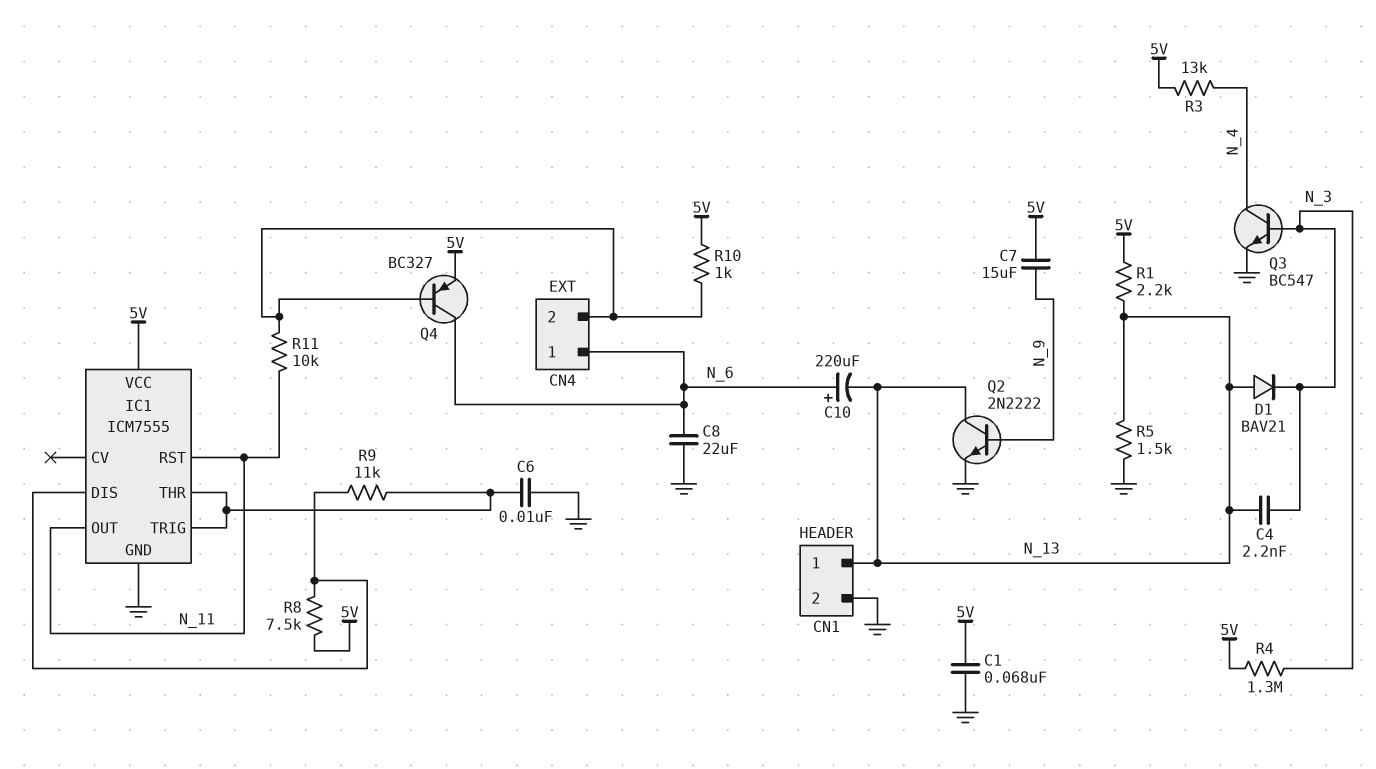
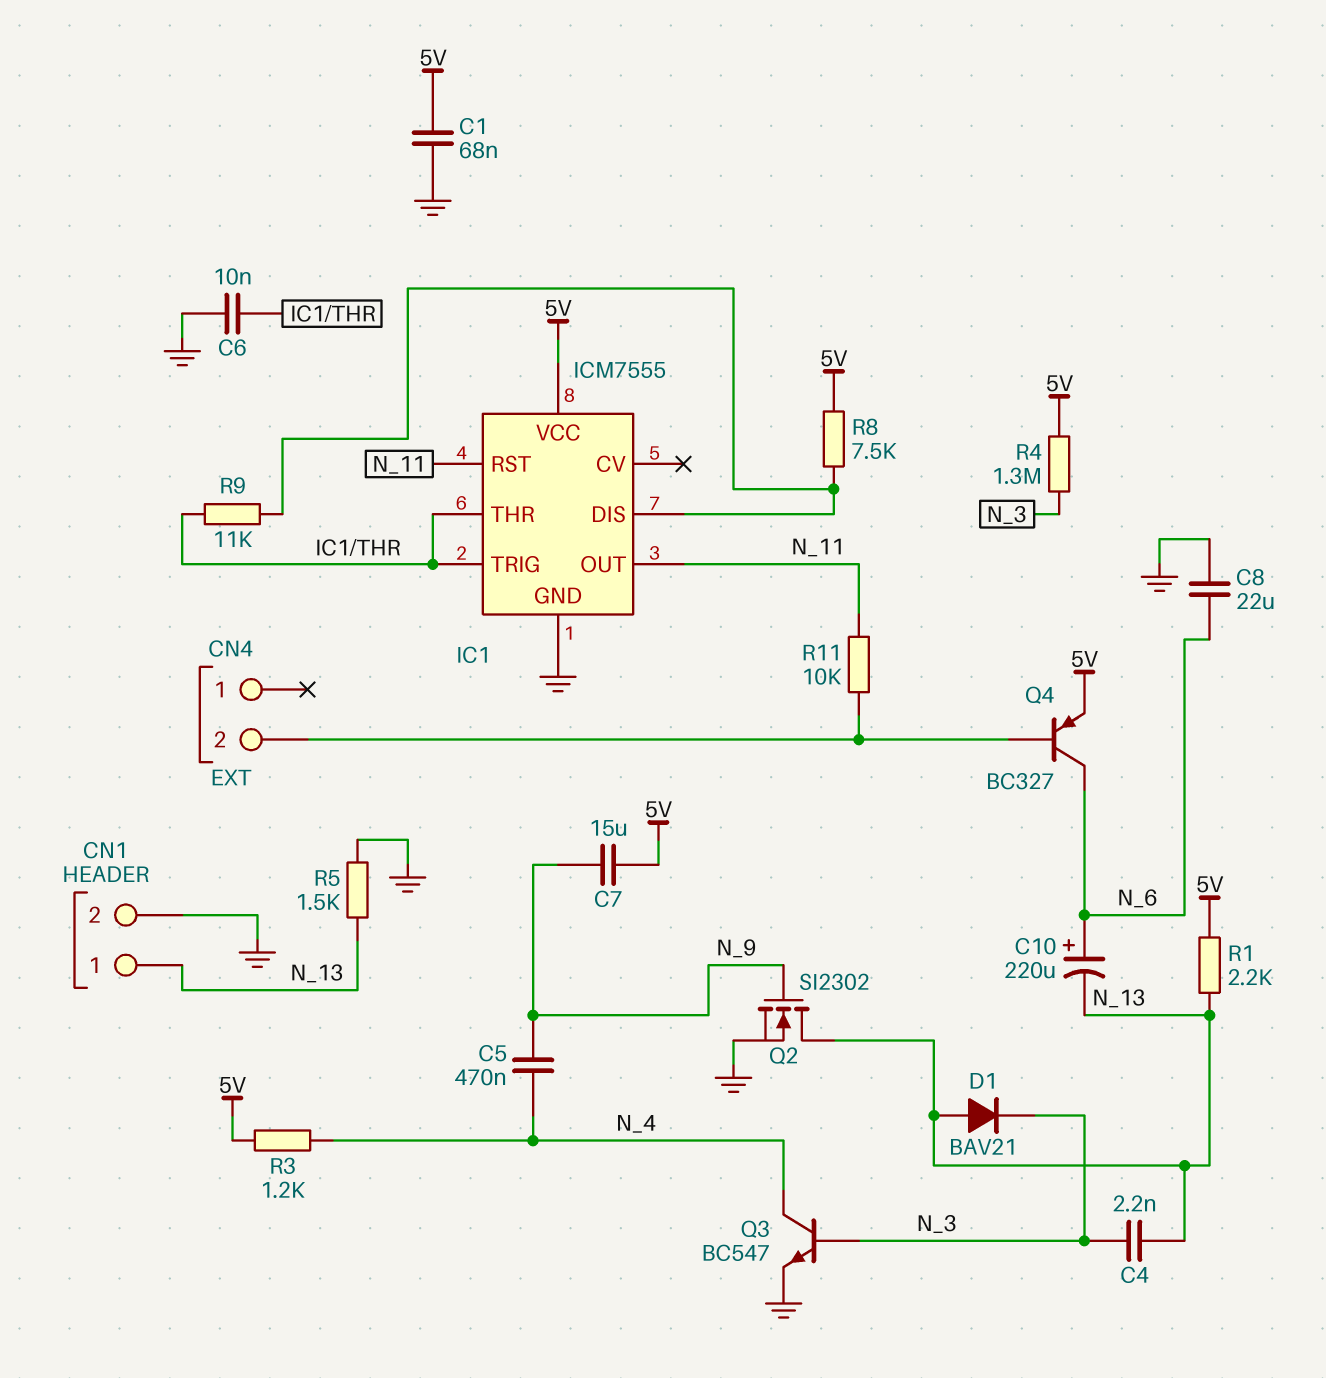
C5: none -> 470nF (N_4, N_9)
CN4 pin 1: N_6 -> none
Q2: NPN 2N2222 (B N_9, C N_13, E GND) -> NMOS SI2302 (G N_9, D N_13, S GND)
R3: 13k (5V, N_4) -> 1.2k (5V, N_4)
R10: 1k (5V, CN4/2) -> none

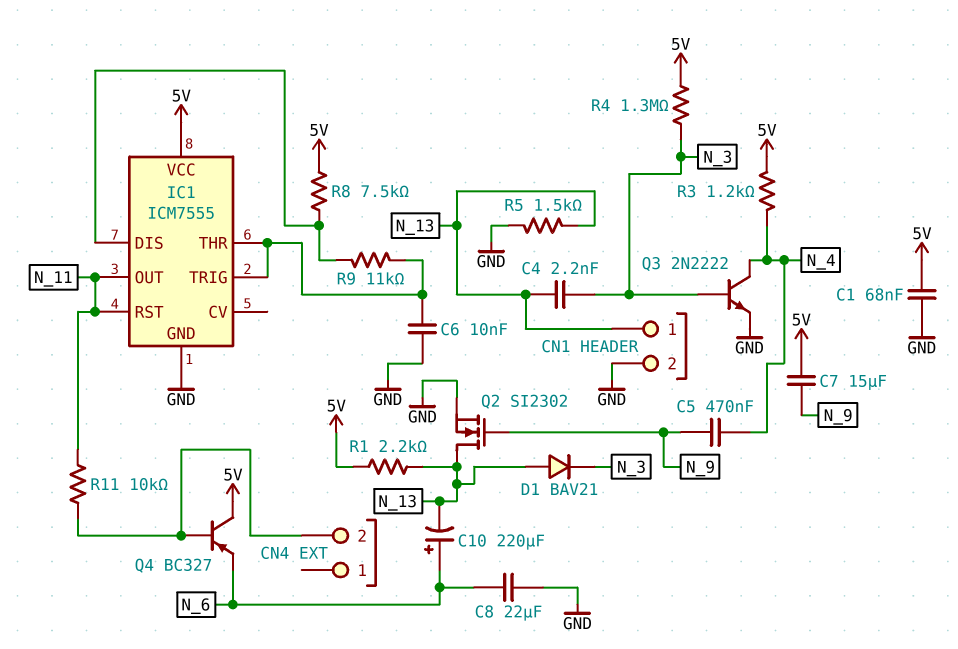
Q3: NPN BC547 (B N_3, C N_4, E GND) -> NPN 2N2222 (B N_3, C N_4, E GND)
Q4: PNP BC327 (B CN4/2, C N_6, E 5V) -> PNP BC327 (B CN4/2, C 5V, E N_6)

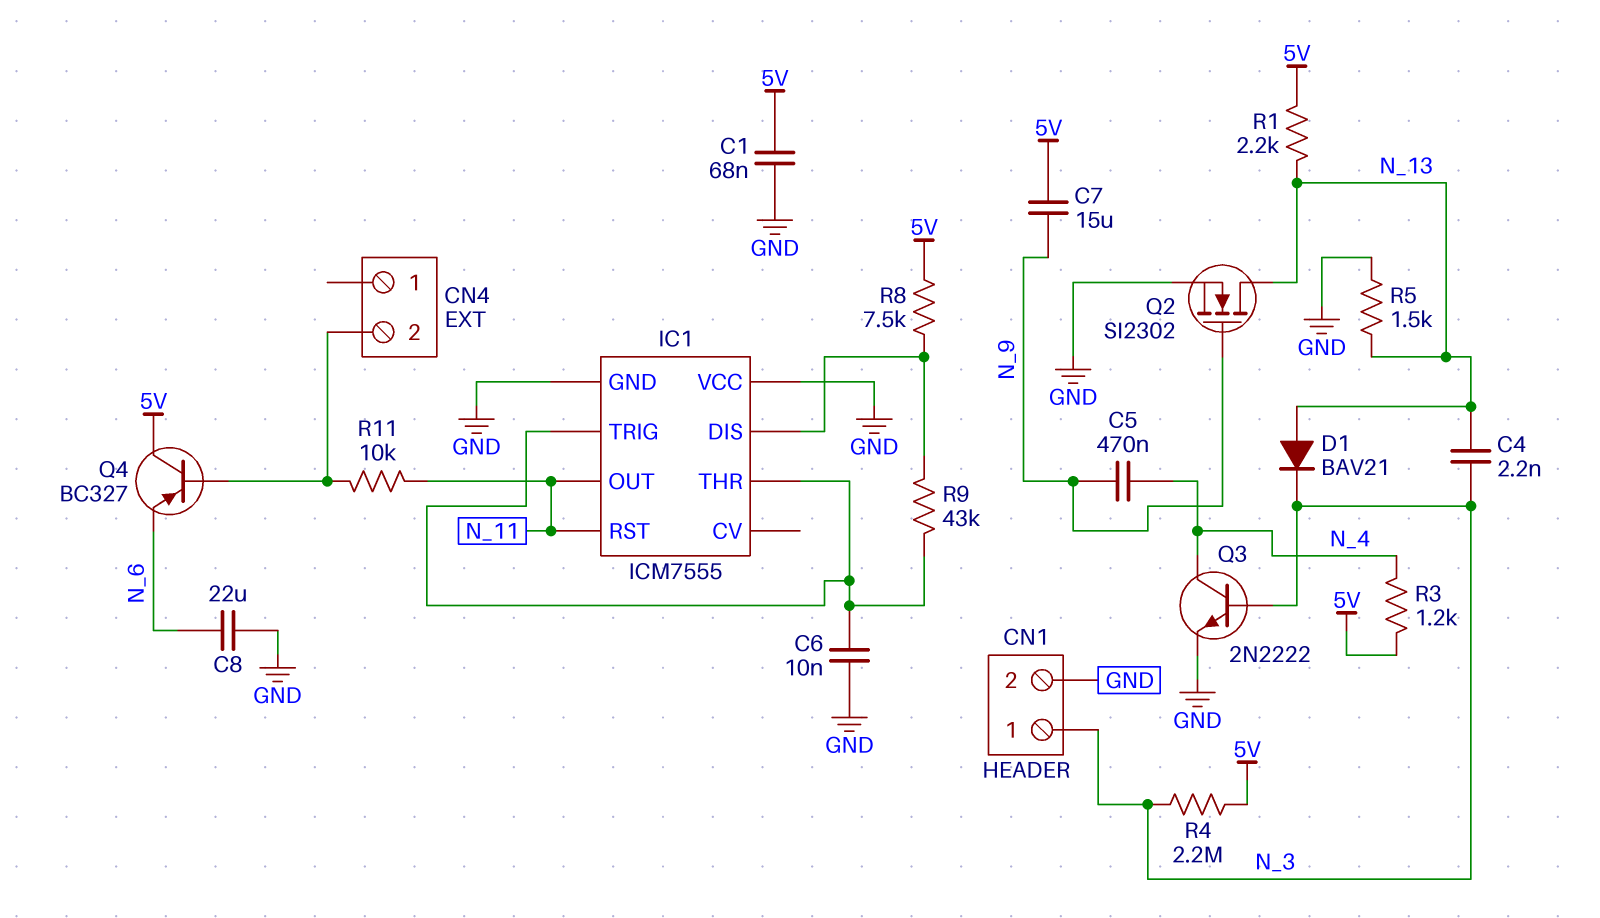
C10: 220uF (plus N_6, minus N_13) -> none
CN1 pin 1: N_13 -> N_3
IC1 pin VCC: 5V -> GND
R4: 1.3M (5V, N_3) -> 2.2M (5V, N_3)
R9: 11k (IC1/DIS, IC1/THR) -> 43k (IC1/DIS, IC1/THR)

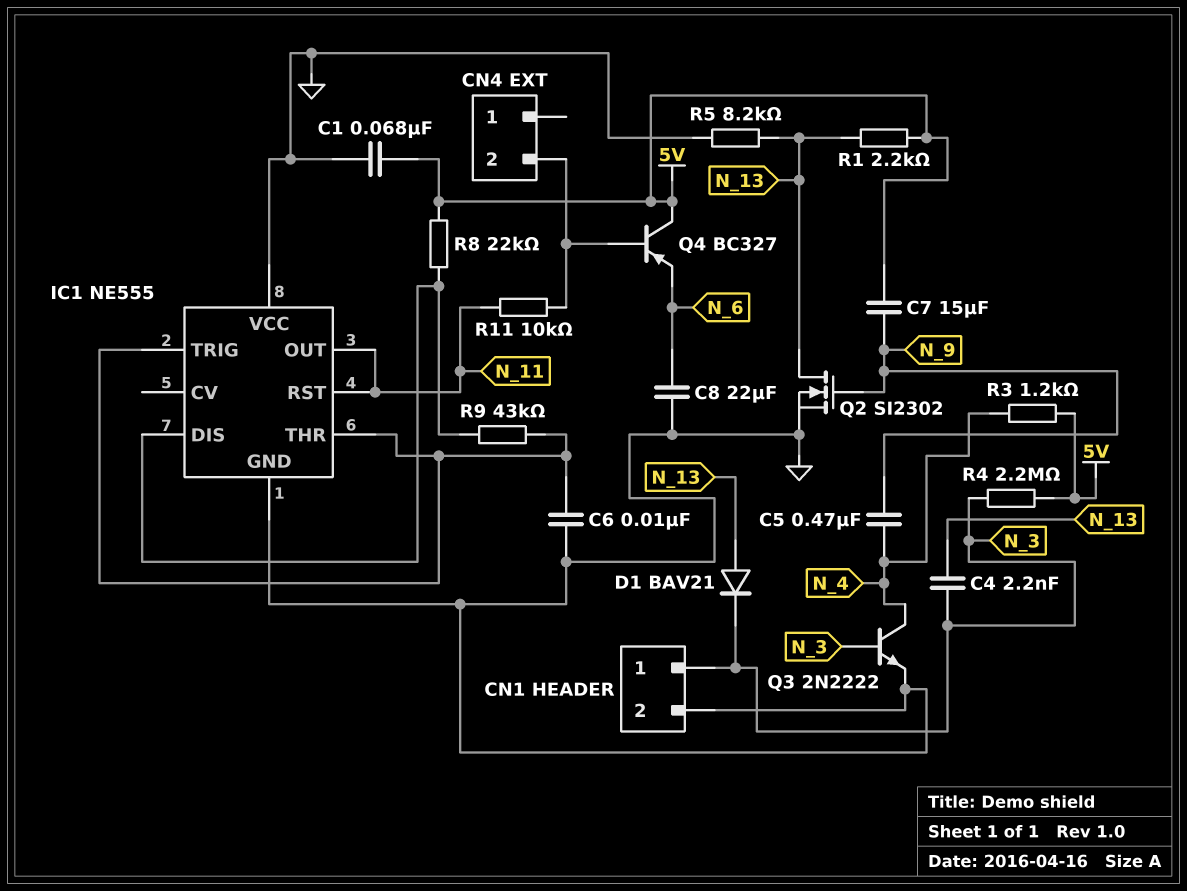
IC1: ICM7555 -> NE555
R5: 1.5k (GND, N_13) -> 8.2k (GND, N_13)
R8: 7.5k (5V, IC1/DIS) -> 22k (5V, IC1/DIS)

